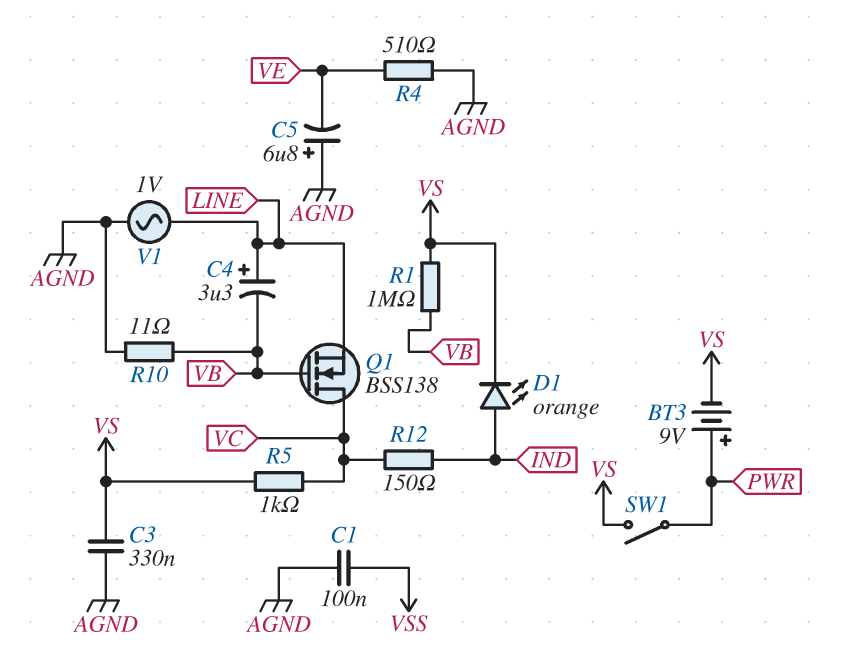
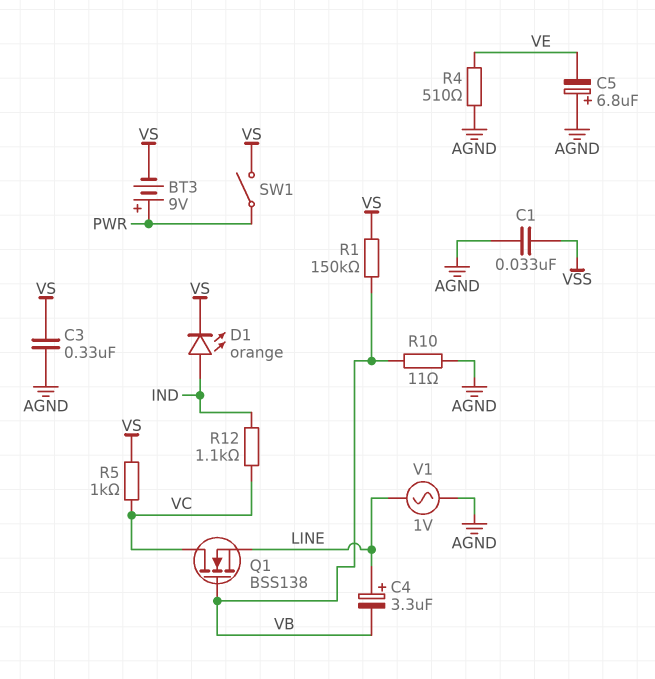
C1: 100nF (AGND, VSS) -> 33nF (AGND, VSS)
R1: 1M (VB, VS) -> 150k (VB, VS)
R12: 150 (IND, VC) -> 1.1k (IND, VC)

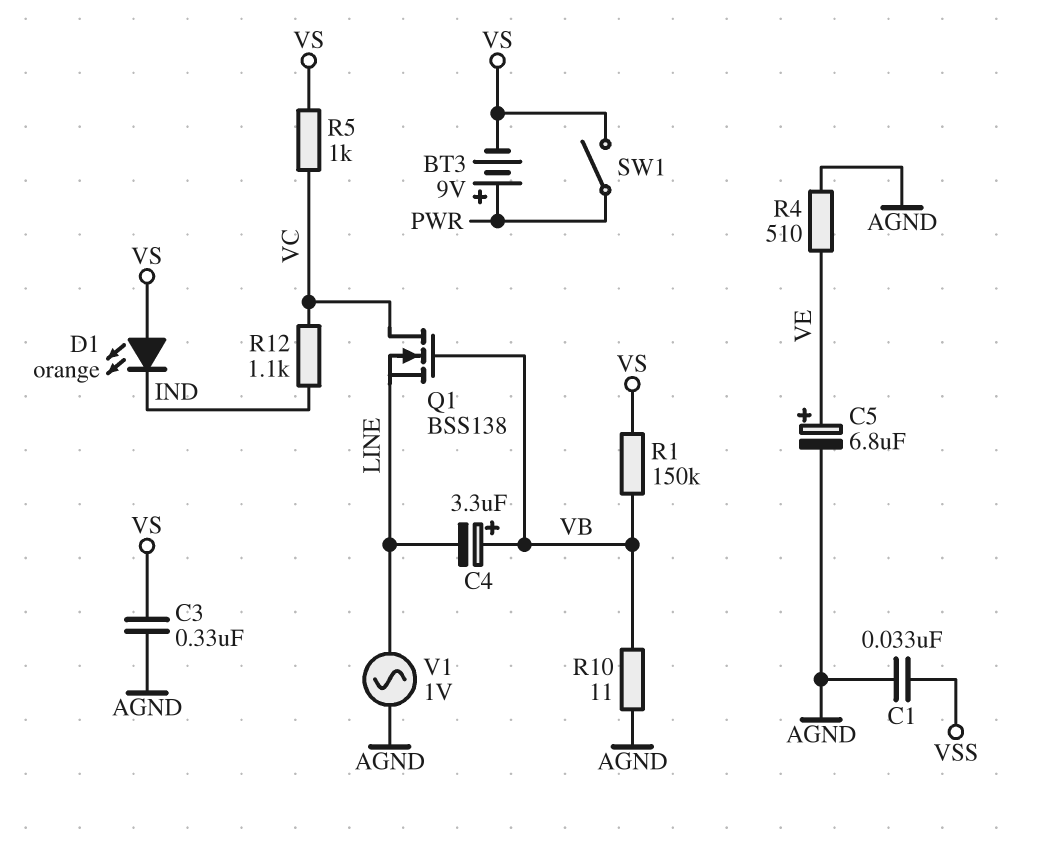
C4: 3.3uF (plus LINE, minus VB) -> 3.3uF (plus VB, minus LINE)
C5: 6.8uF (plus AGND, minus VE) -> 6.8uF (plus VE, minus AGND)
D1: LED orange (A IND, K VS) -> LED orange (A VS, K IND)

